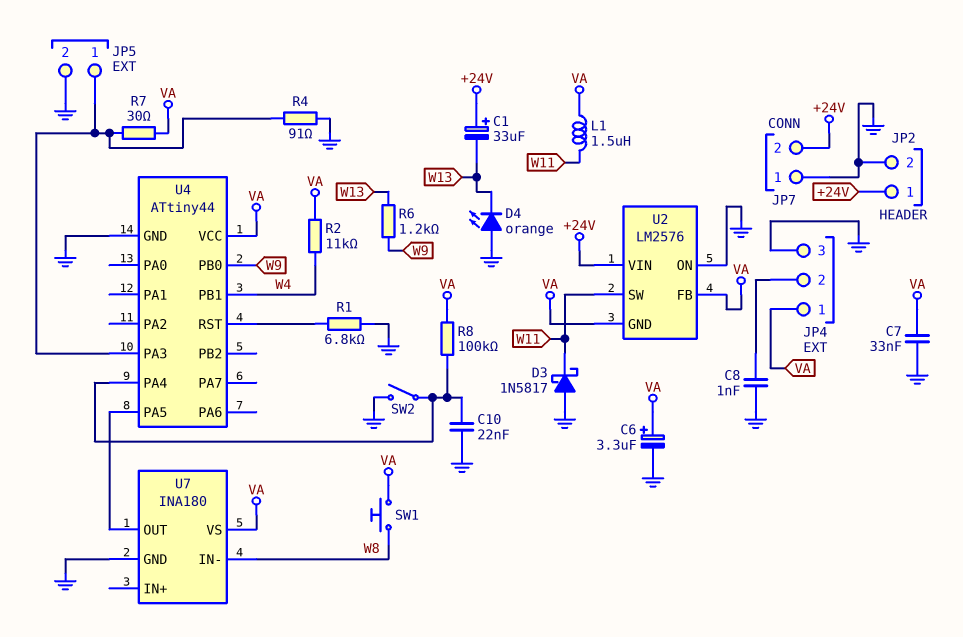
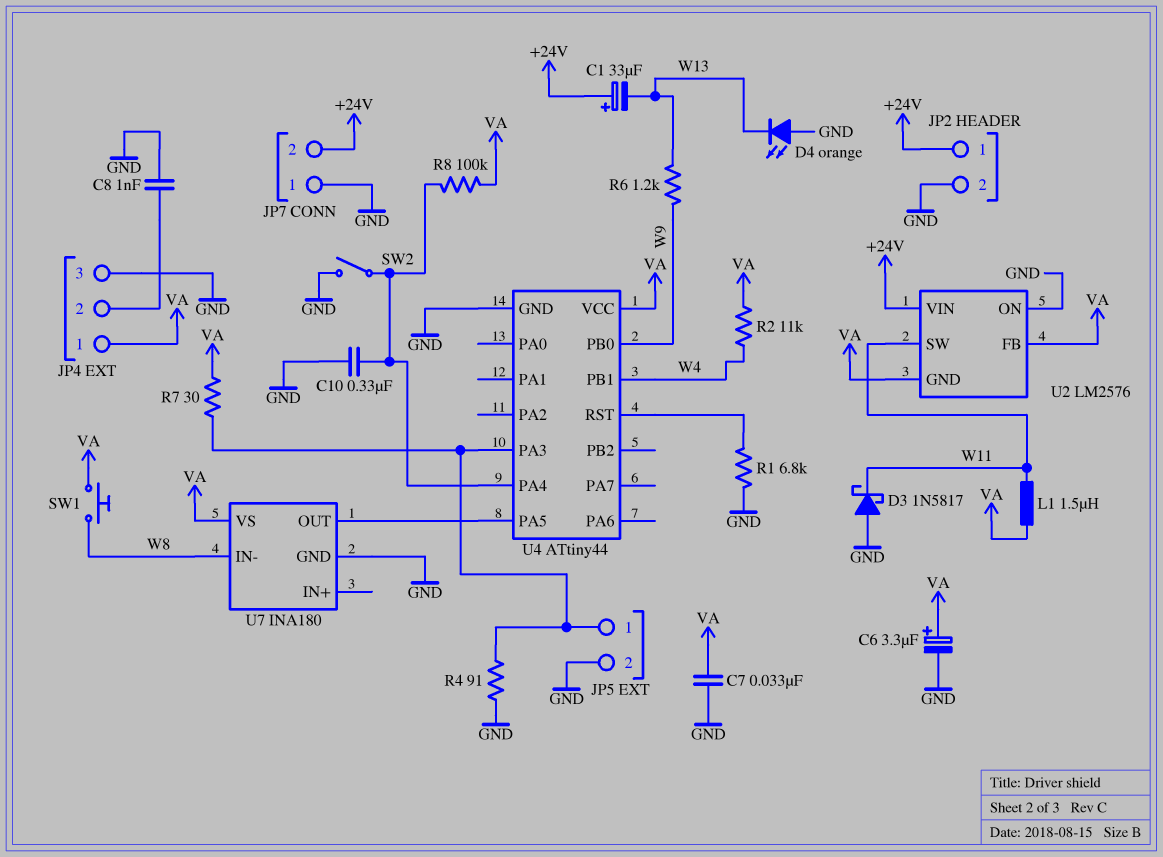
C10: 22nF (GND, U4/PA4) -> 330nF (GND, U4/PA4)

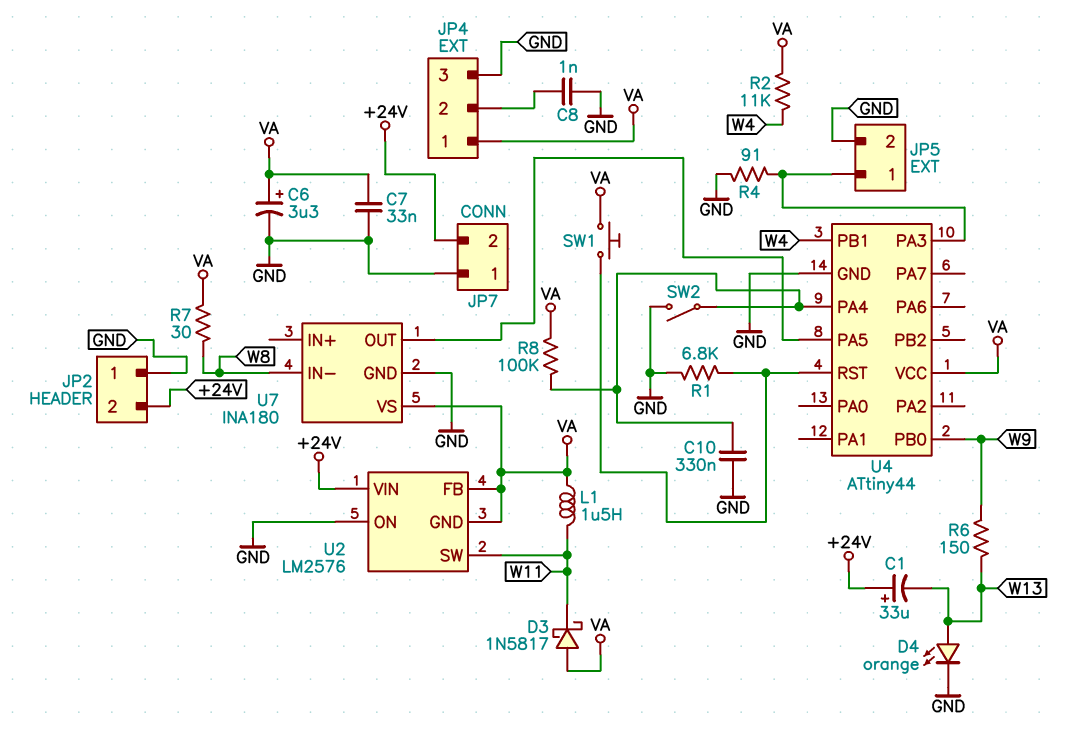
D3: schottky 1N5817 (A GND, K W11) -> schottky 1N5817 (A VA, K W11)
D4: LED orange (A GND, K W13) -> LED orange (A W13, K GND)
JP2 pin 1: +24V -> GND
JP2 pin 2: GND -> +24V
R6: 1.2k (W9, W13) -> 150 (W9, W13)
R7: 30 (JP5/1, VA) -> 30 (VA, W8)
SW1: button (VA, W8) -> button (U4/RST, VA)

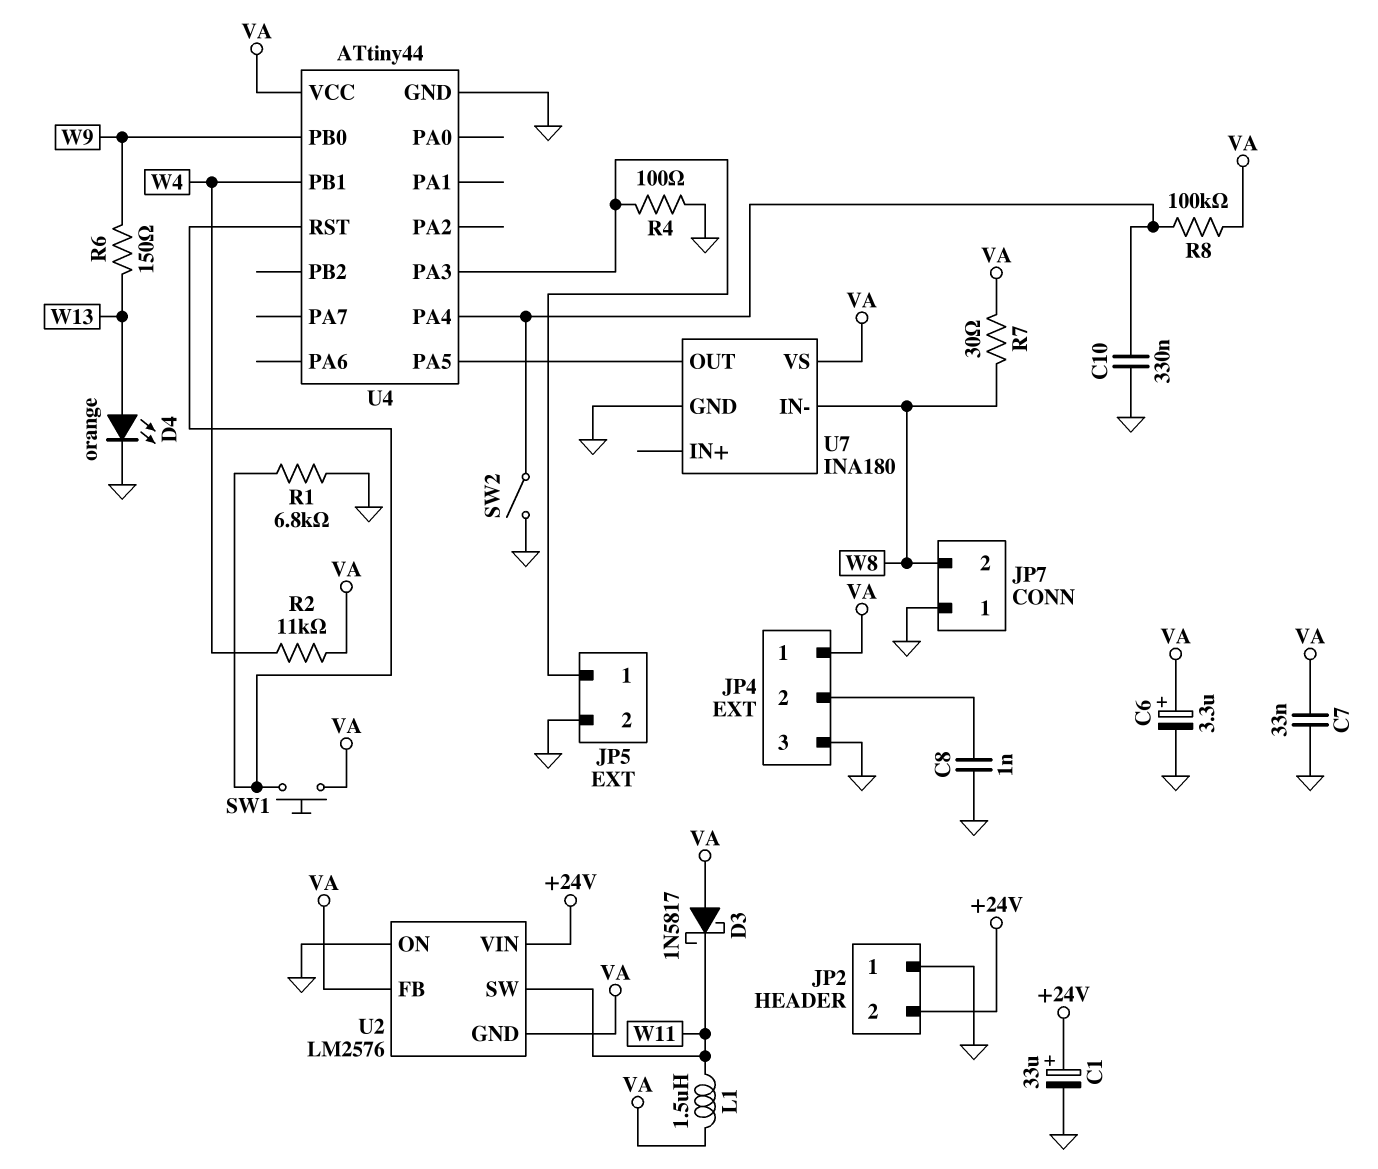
C1: 33uF (plus +24V, minus W13) -> 33uF (plus +24V, minus GND)
JP7 pin 2: +24V -> W8
R4: 91 (GND, JP5/1) -> 100 (GND, JP5/1)

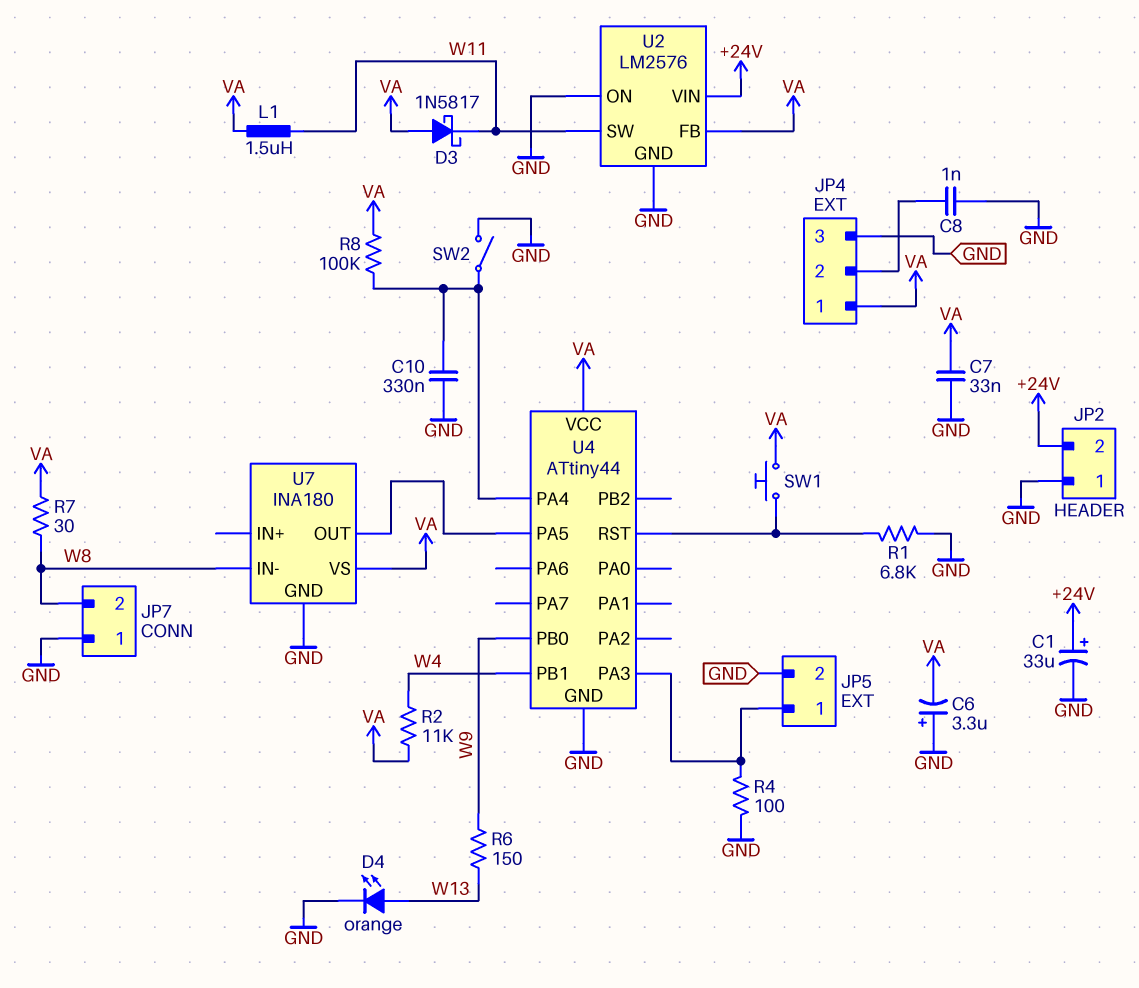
C6: 3.3uF (plus VA, minus GND) -> 3.3uF (plus GND, minus VA)
U2 pin GND: VA -> GND

